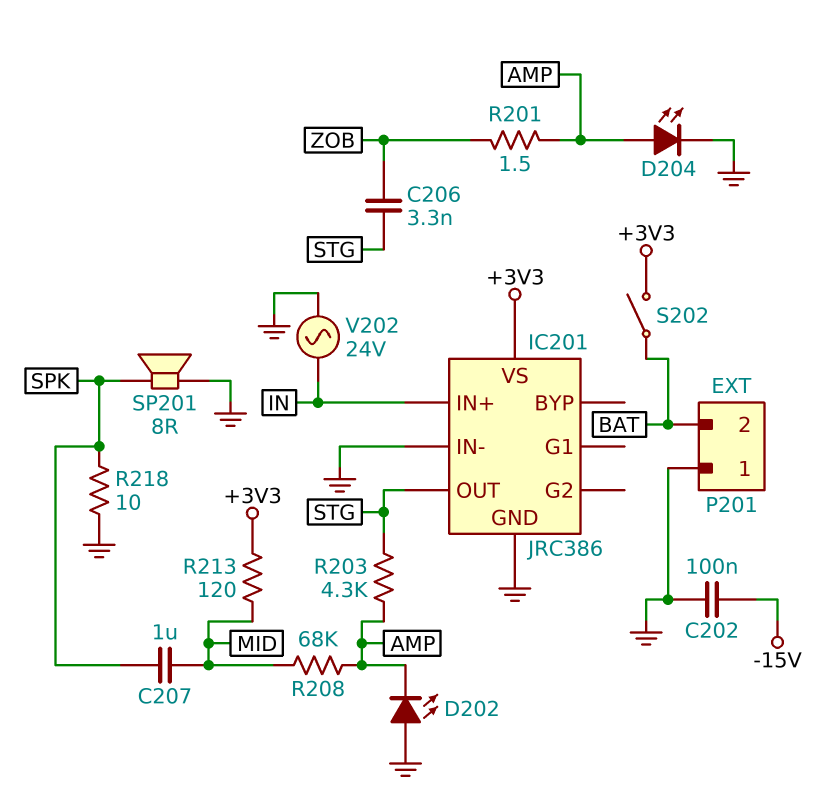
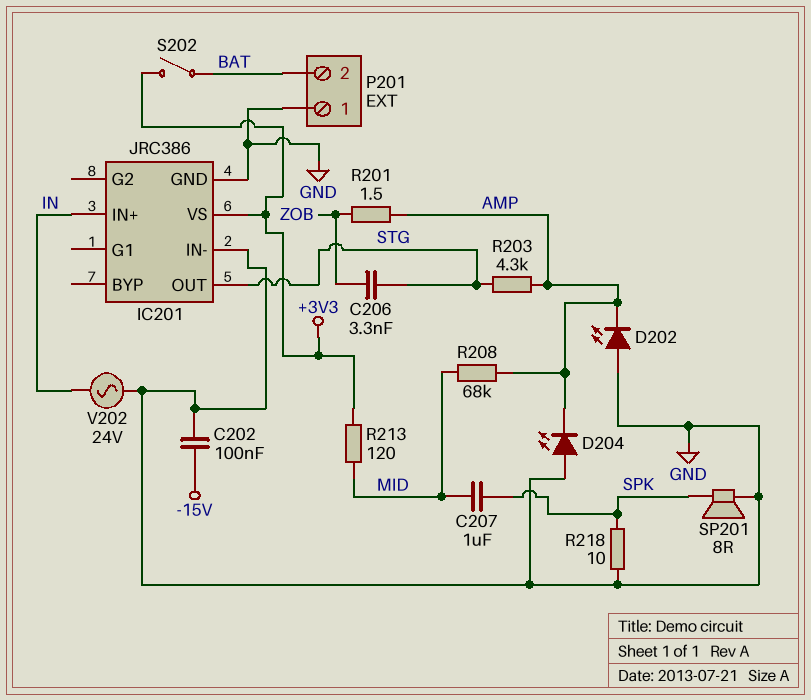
D204: LED (A AMP, K GND) -> LED (A GND, K AMP)

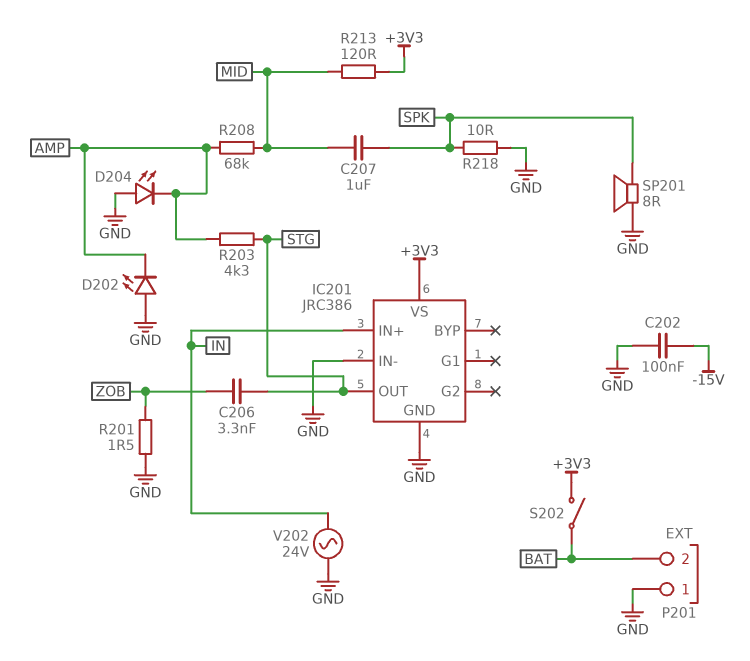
R201: 1.5 (AMP, ZOB) -> 1.5 (GND, ZOB)

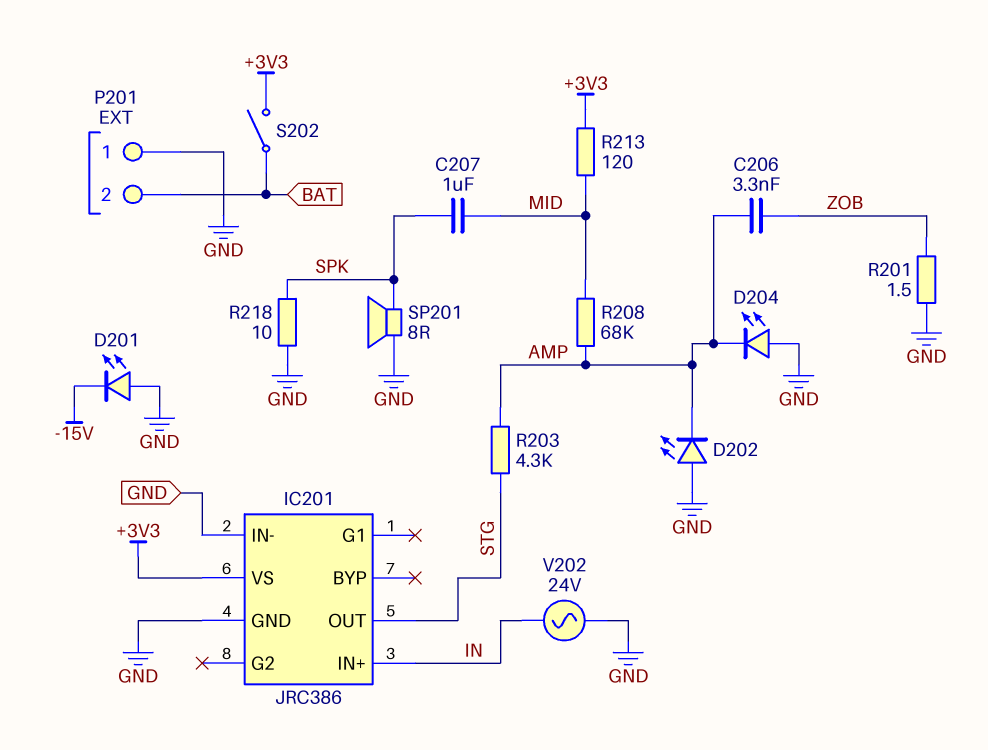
C202: 100nF (-15V, GND) -> none
C206: 3.3nF (STG, ZOB) -> 3.3nF (AMP, ZOB)
D201: none -> LED (A GND, K -15V)

